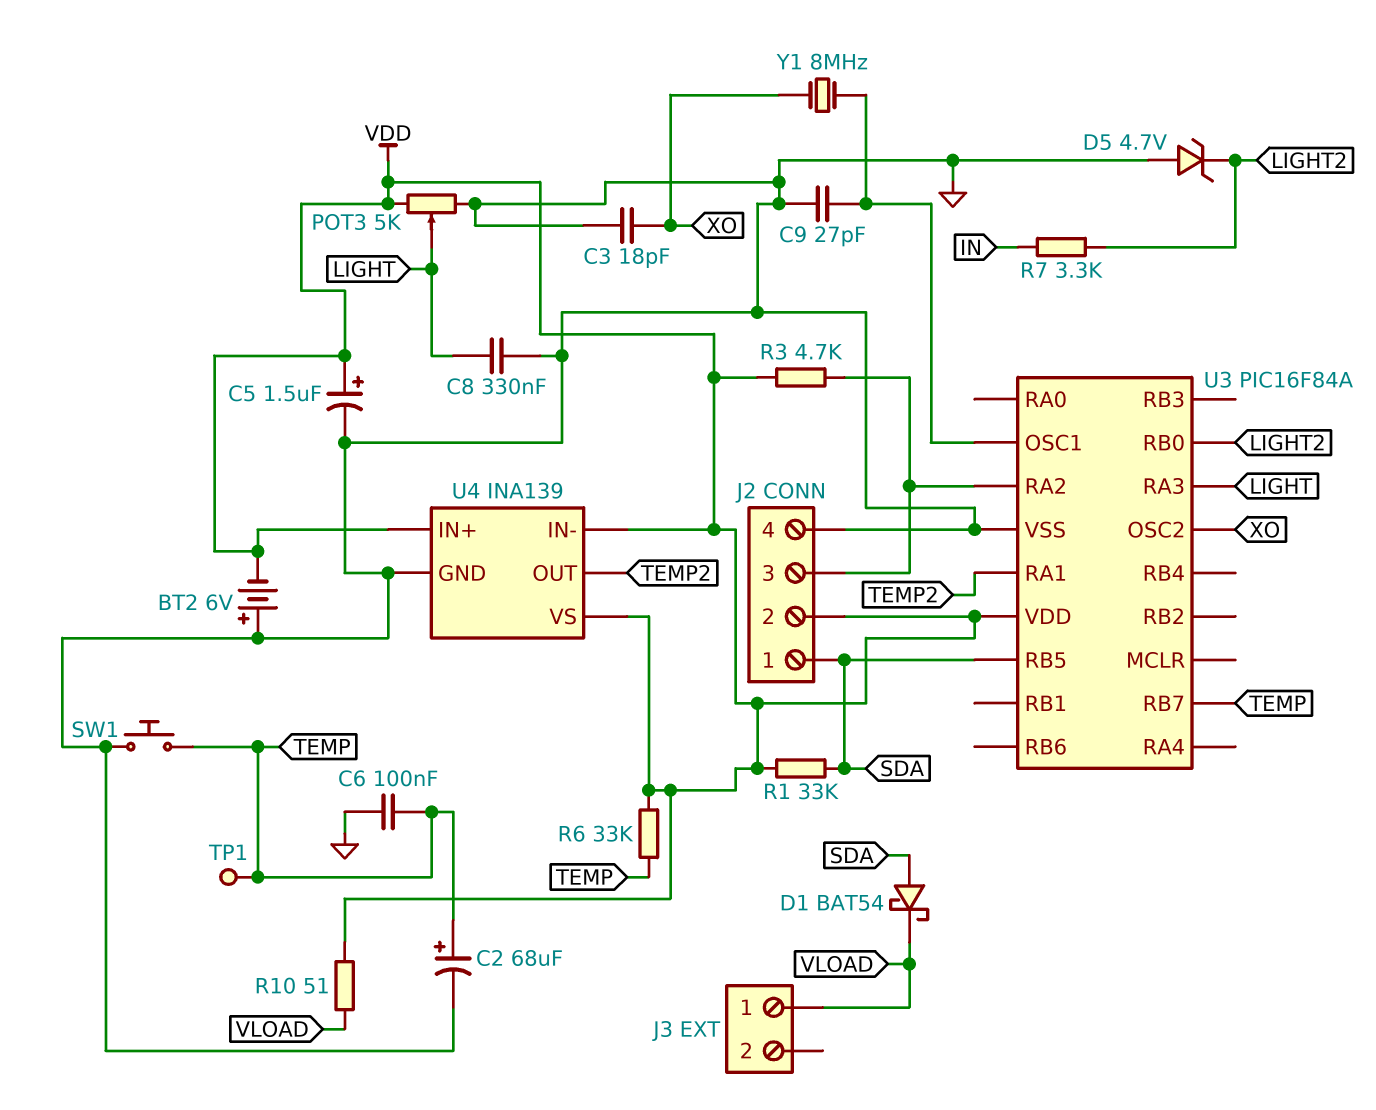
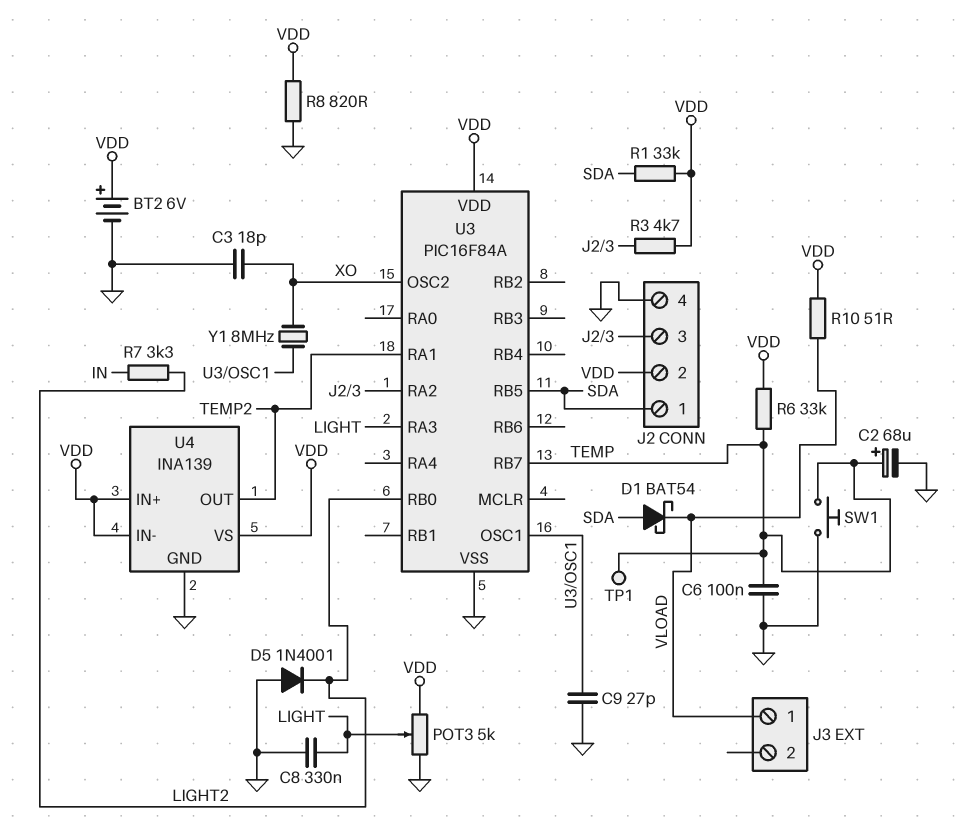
BT2: 6V (plus GND, minus VDD) -> 6V (plus VDD, minus GND)
C5: 1.5uF (plus VDD, minus GND) -> none
D5: zener 4.7V (A GND, K LIGHT2) -> diode 1N4001 (A GND, K LIGHT2)
R8: none -> 820 (GND, VDD)

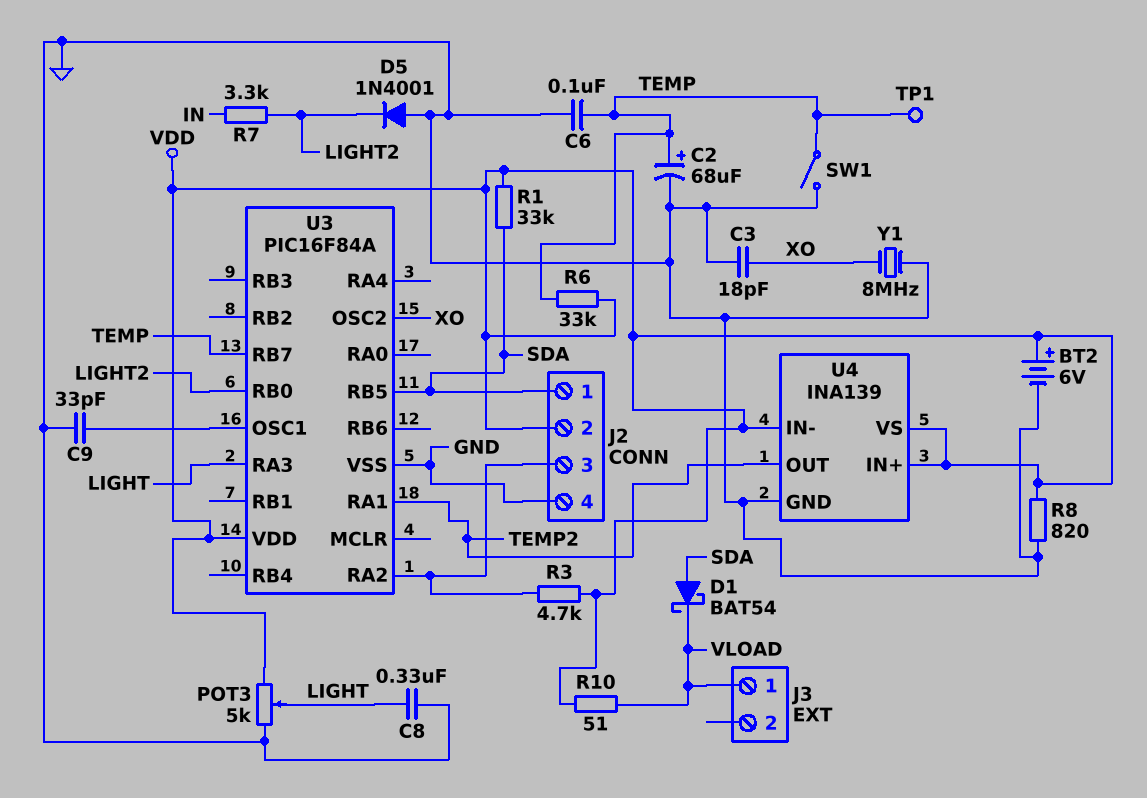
C9: 27pF (GND, U3/OSC1) -> 33pF (GND, U3/OSC1)
SW1: button (GND, TEMP) -> switch (GND, TEMP)
Y1: 8MHz (U3/OSC1, XO) -> 8MHz (GND, XO)

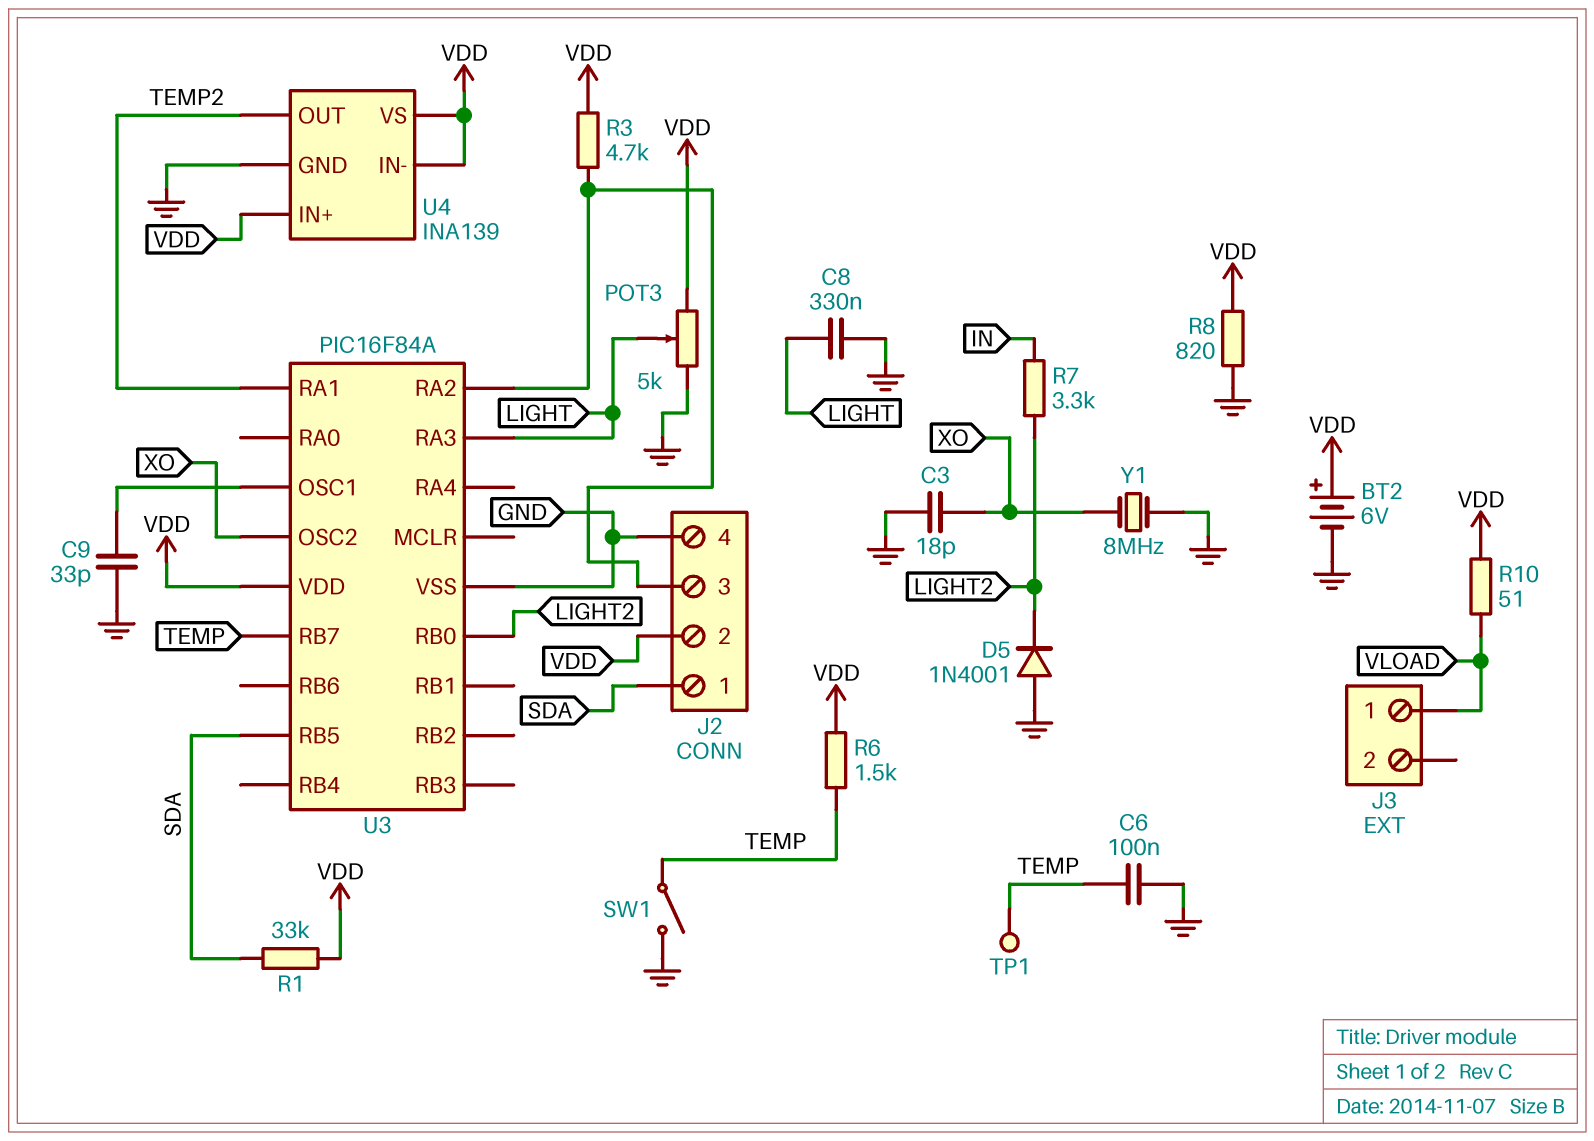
C2: 68uF (plus TEMP, minus GND) -> none
D1: schottky BAT54 (A SDA, K VLOAD) -> none
R6: 33k (TEMP, VDD) -> 1.5k (TEMP, VDD)

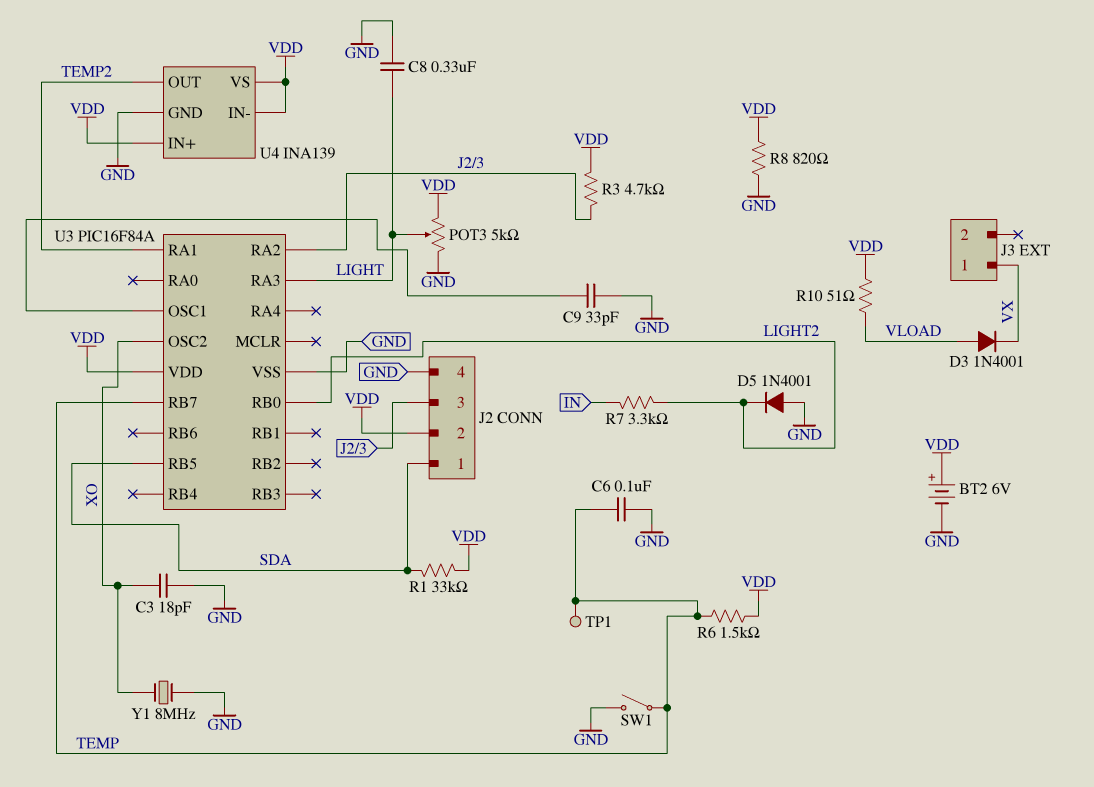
D3: none -> diode 1N4001 (A VLOAD, K VX)
J3 pin 1: VLOAD -> VX

